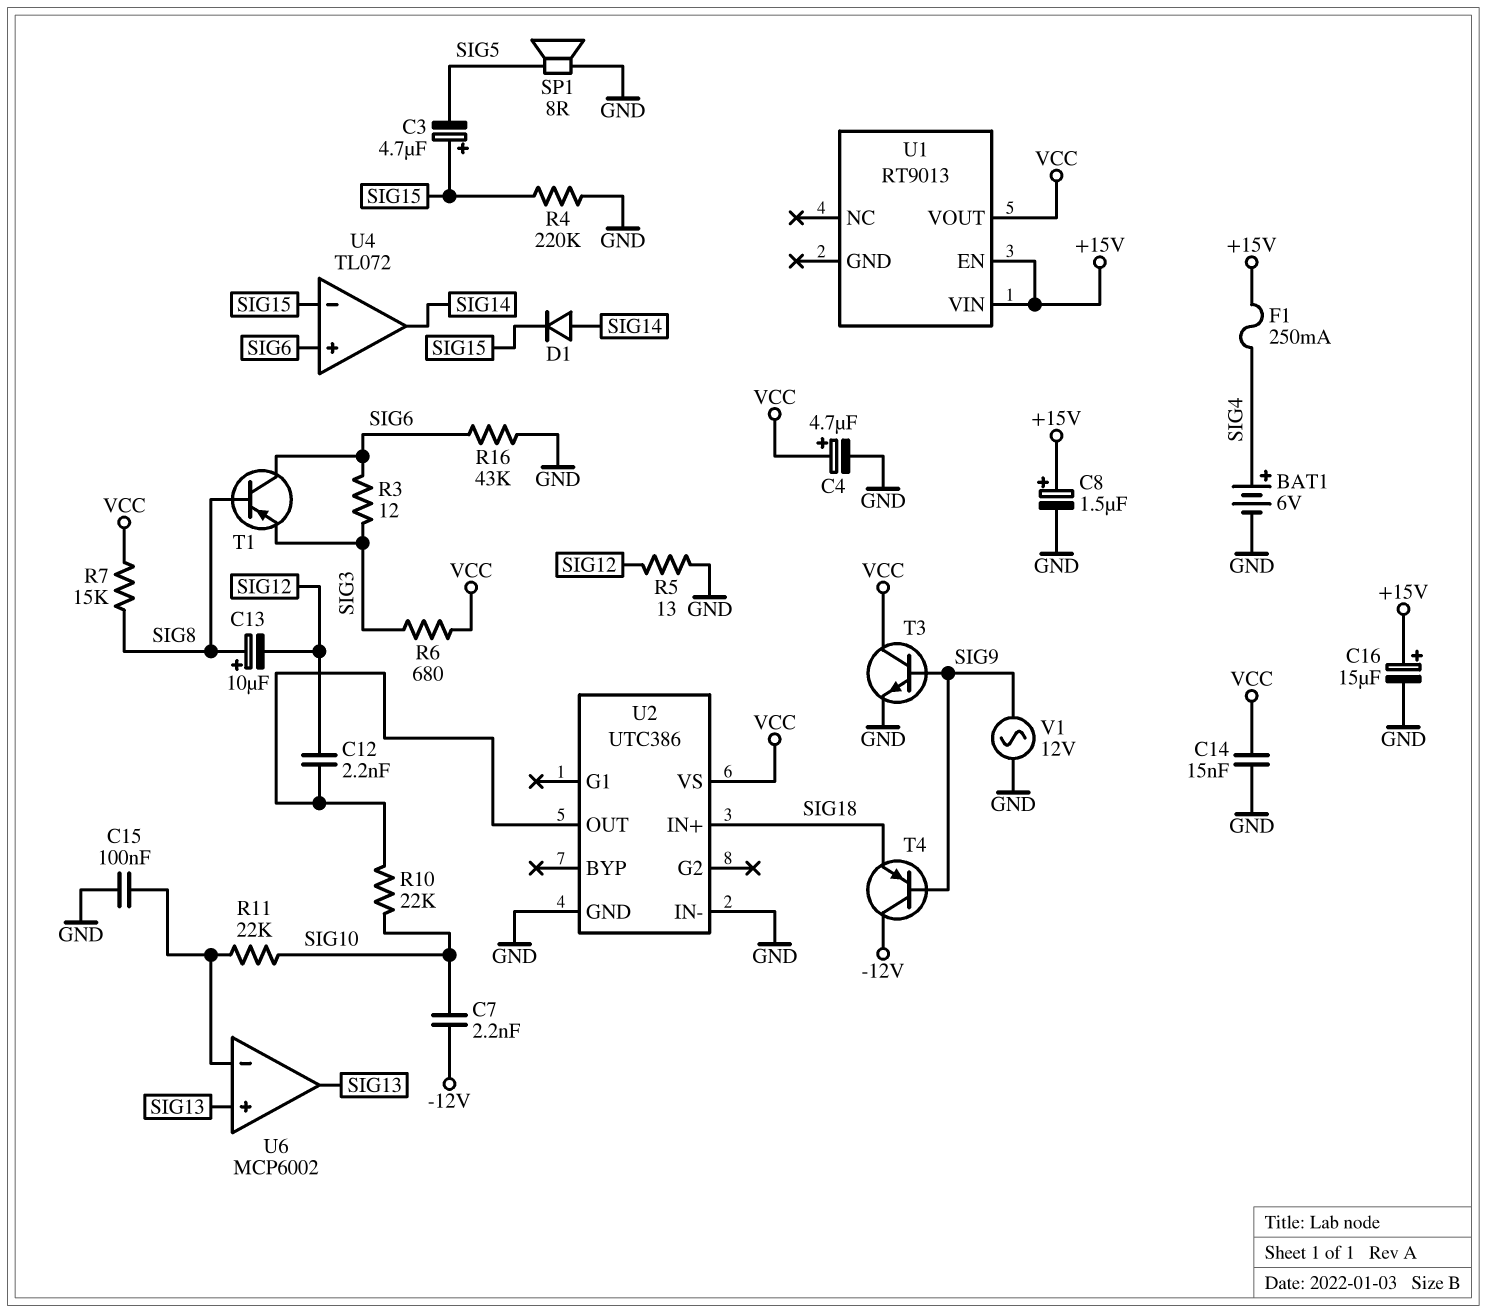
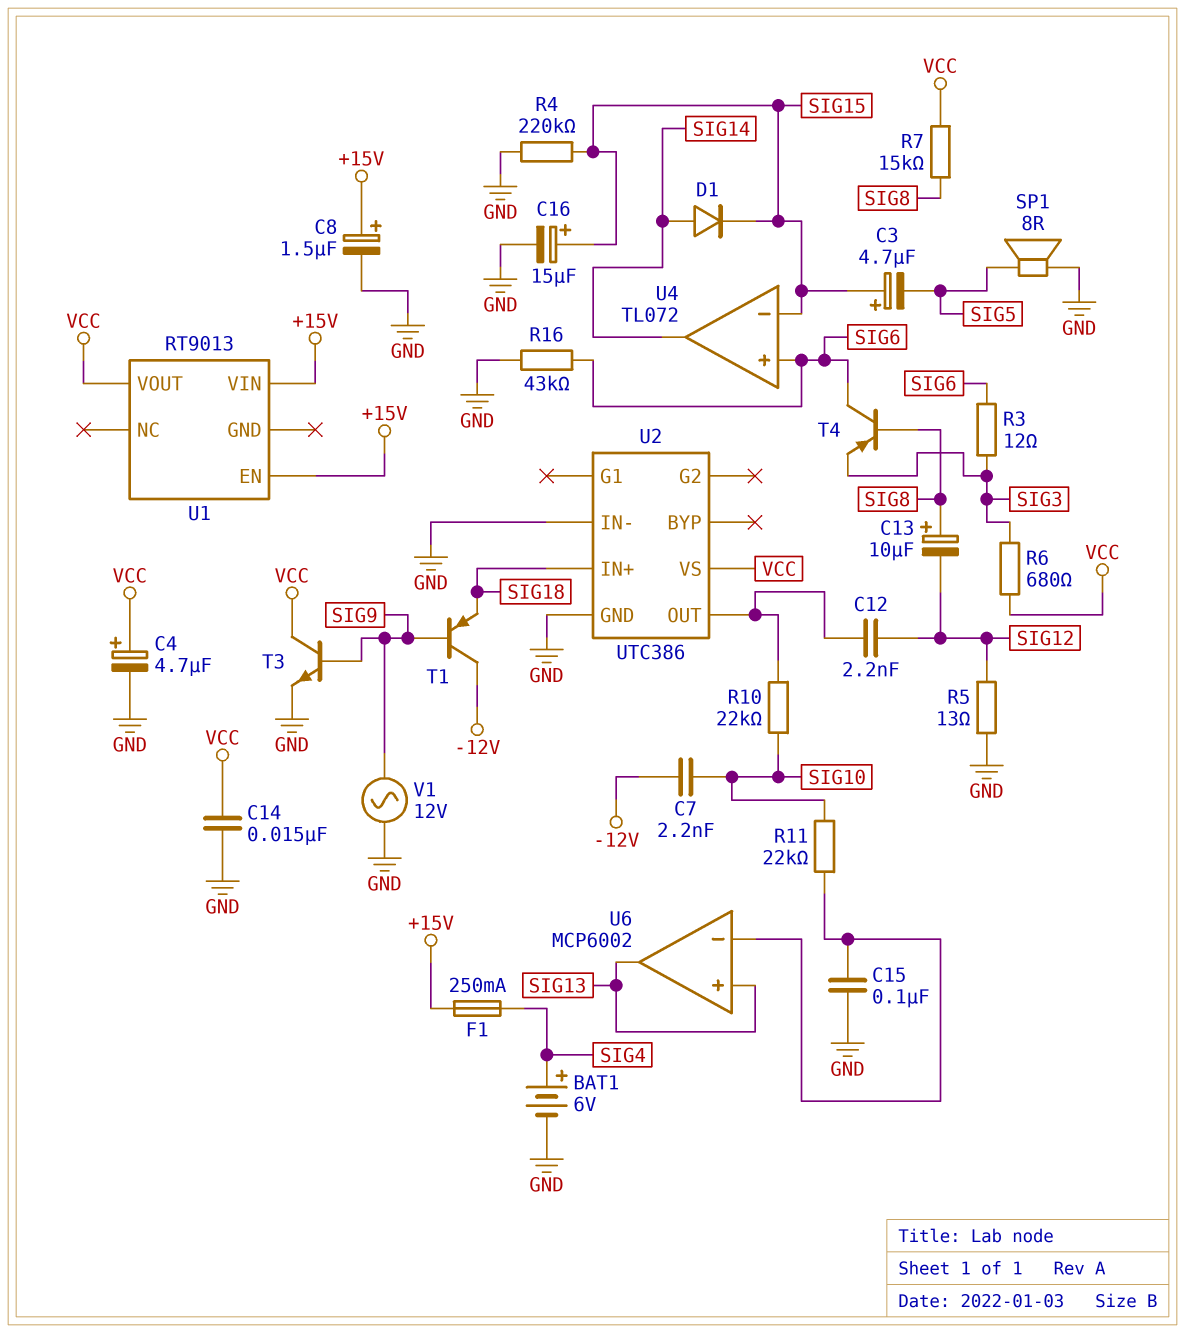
C16: 15uF (plus +15V, minus GND) -> 15uF (plus SIG15, minus GND)
T1: PNP (B SIG8, C SIG6, E SIG3) -> PNP (B SIG9, C -12V, E SIG18)
T4: PNP (B SIG9, C -12V, E SIG18) -> PNP (B SIG8, C SIG6, E SIG3)

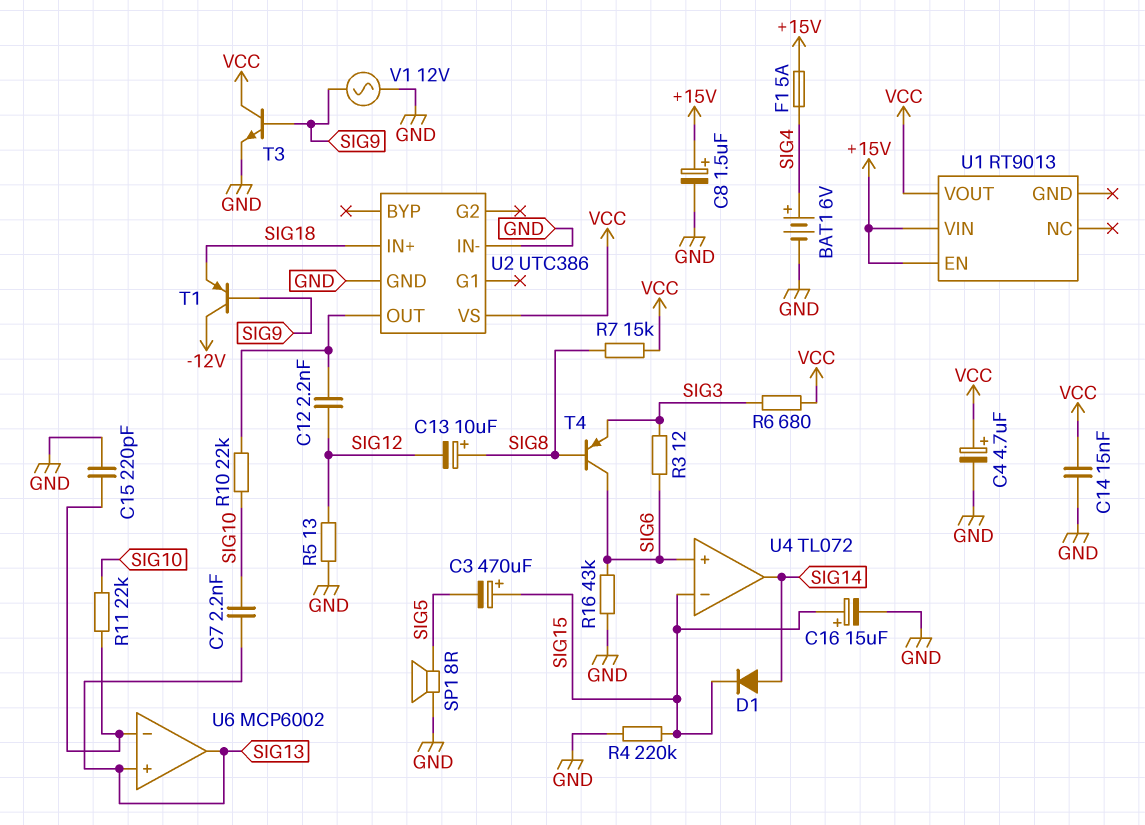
C3: 4.7uF (plus SIG15, minus SIG5) -> 470uF (plus SIG15, minus SIG5)
C7: 2.2nF (-12V, SIG10) -> 2.2nF (SIG10, SIG13)
C15: 100nF (GND, U6/in-) -> 220pF (GND, U6/in-)
F1: 250mA (+15V, SIG4) -> 5A (+15V, SIG4)

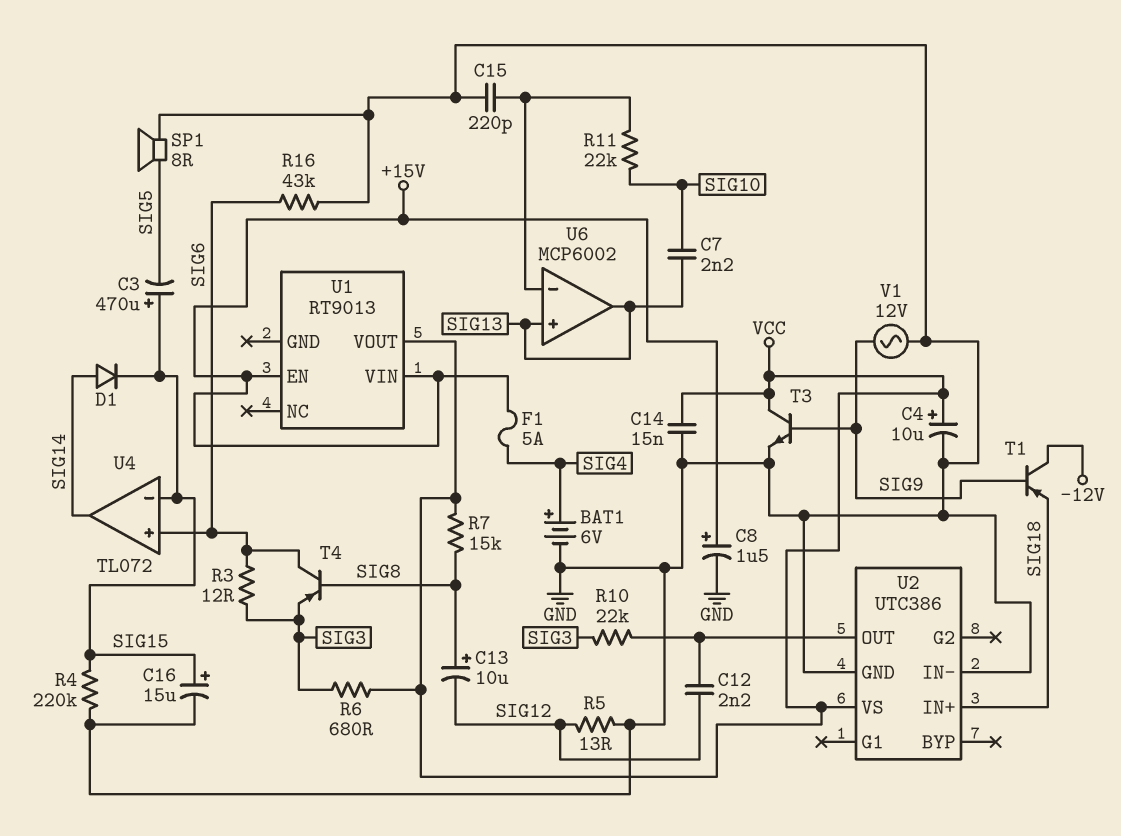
C4: 4.7uF (plus VCC, minus GND) -> 10uF (plus VCC, minus GND)
R10: 22k (SIG10, U2/OUT) -> 22k (SIG3, U2/OUT)

